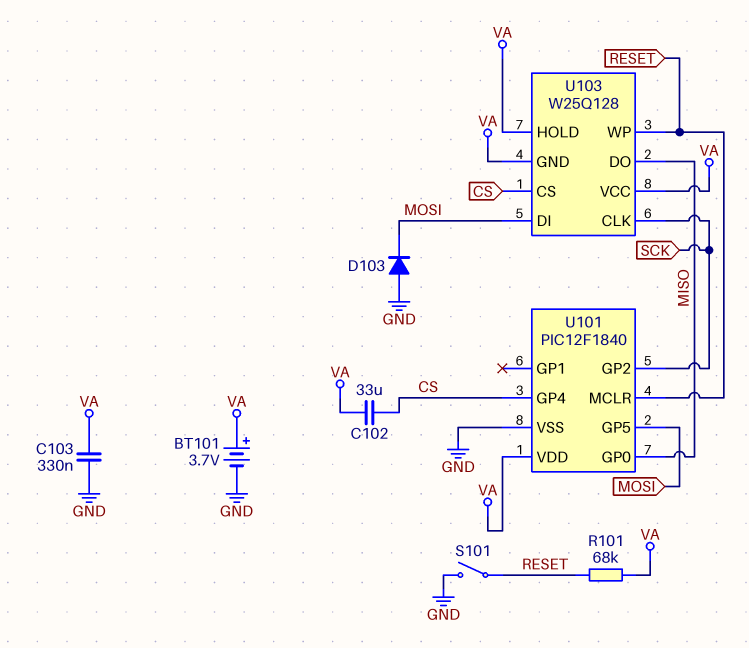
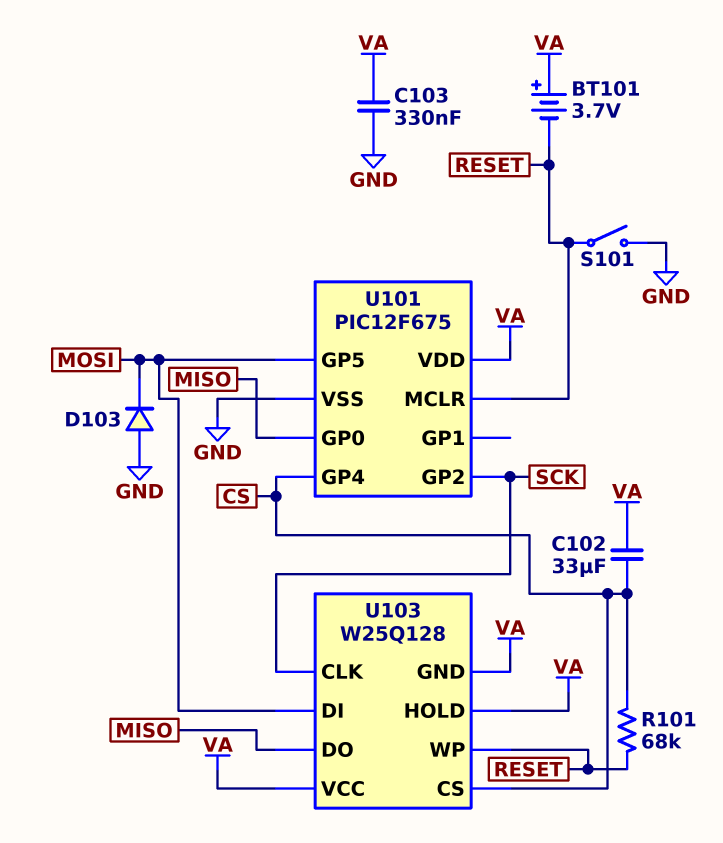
BT101: 3.7V (plus VA, minus GND) -> 3.7V (plus VA, minus RESET)
R101: 68k (RESET, VA) -> 68k (CS, RESET)
U101: PIC12F1840 -> PIC12F675

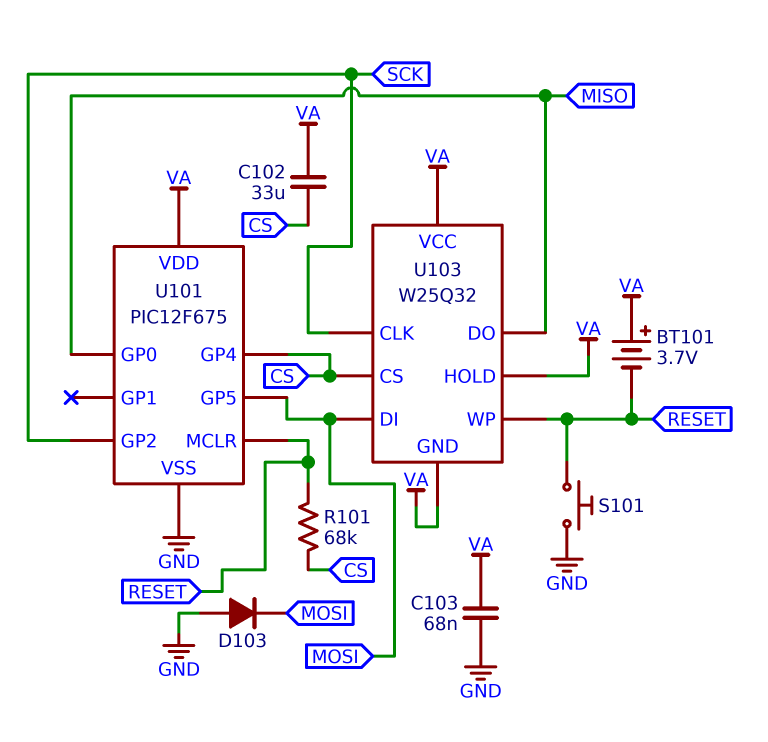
C103: 330nF (GND, VA) -> 68nF (GND, VA)
S101: switch (GND, RESET) -> button (GND, RESET)
U103: W25Q128 -> W25Q32

